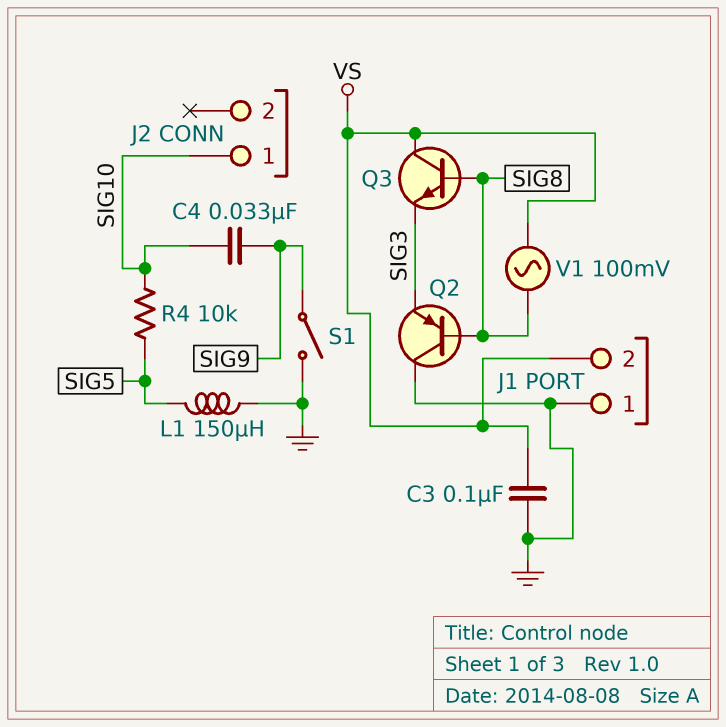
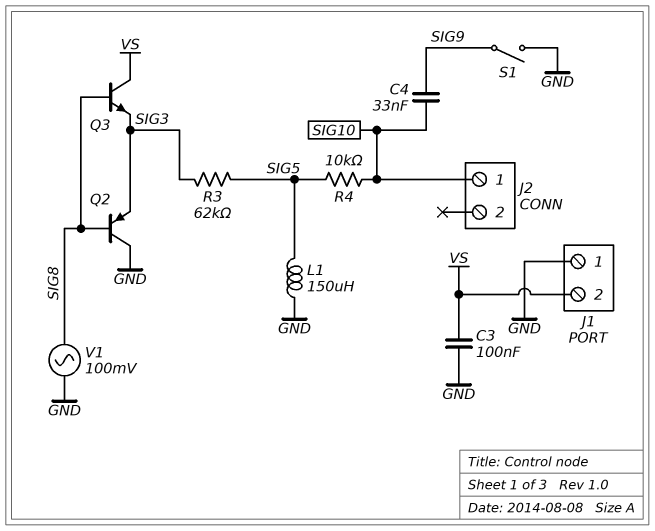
R3: none -> 62k (SIG3, SIG5)
V1: AC 100mV (SIG8, VS) -> AC 100mV (GND, SIG8)

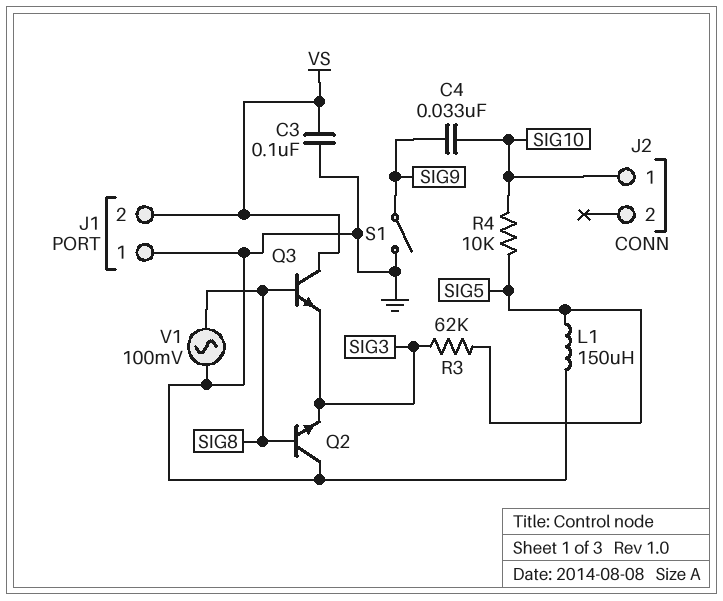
Q2: PNP (B SIG8, C GND, E SIG3) -> NPN (B SIG8, C GND, E SIG3)

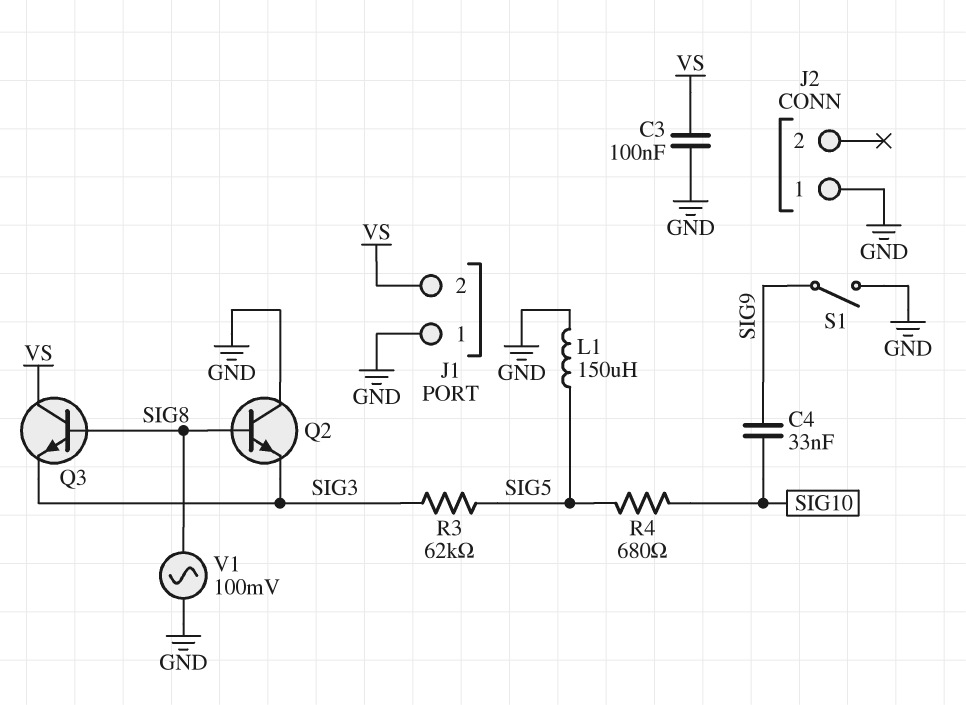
J2 pin 1: SIG10 -> GND
R4: 10k (SIG5, SIG10) -> 680 (SIG5, SIG10)

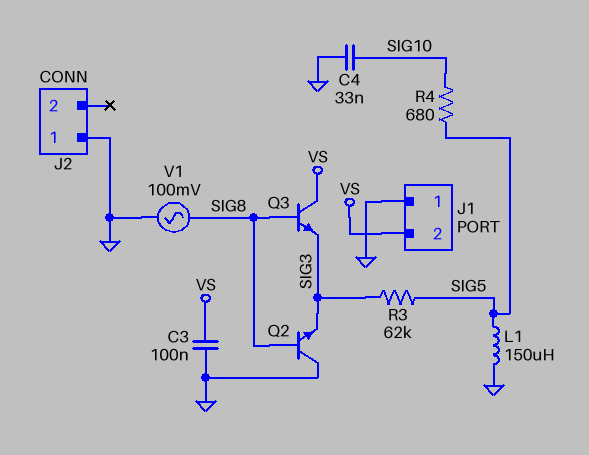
C4: 33nF (SIG9, SIG10) -> 33nF (GND, SIG10)
S1: switch (GND, SIG9) -> none

